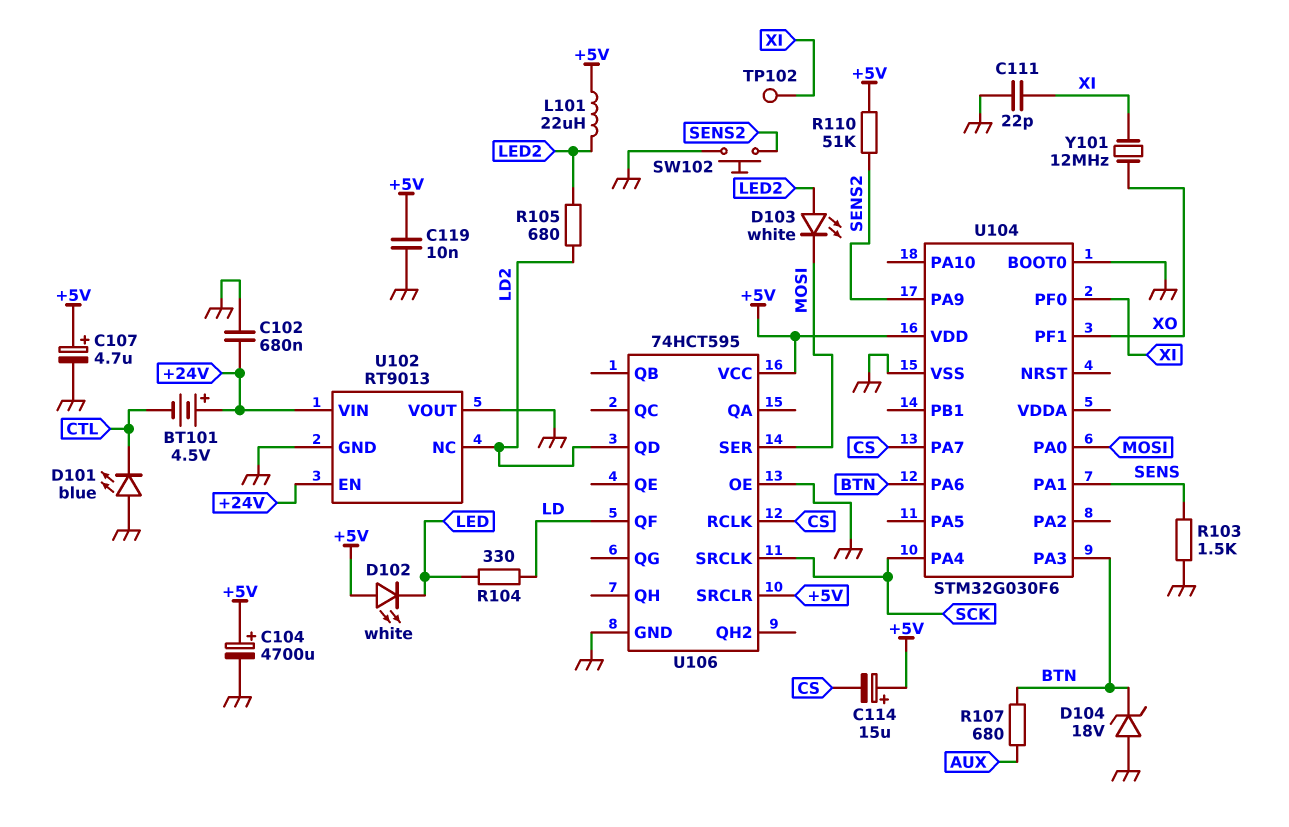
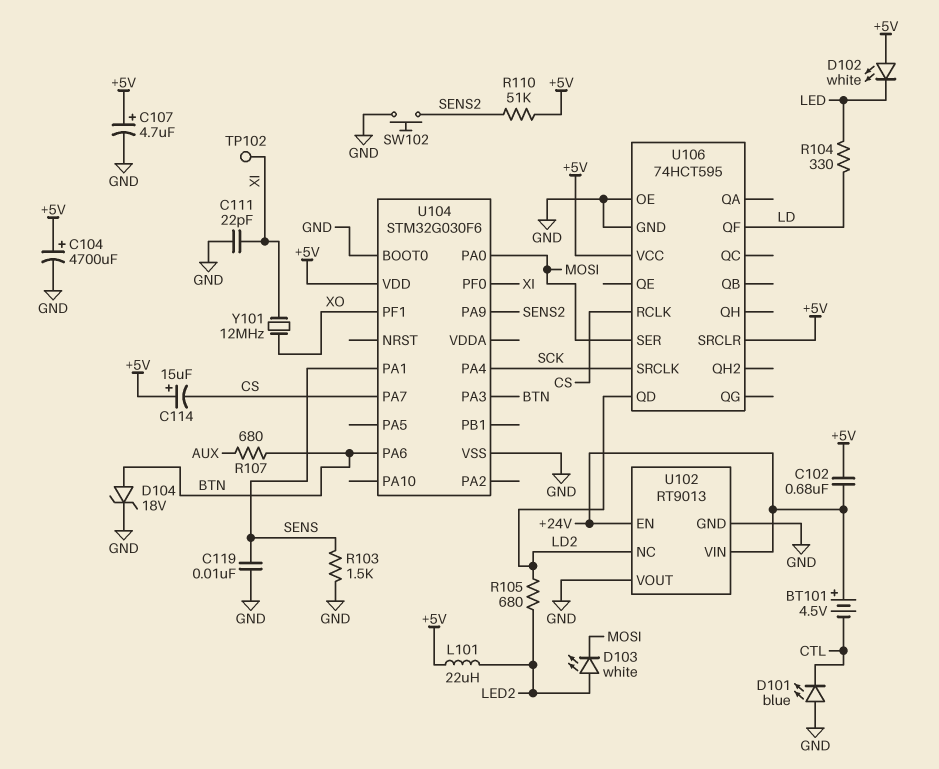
C102: 680nF (+24V, GND) -> 680nF (+5V, +24V)
C119: 10nF (+5V, GND) -> 10nF (GND, SENS)
D104: zener 18V (A GND, K BTN) -> zener 18V (A BTN, K GND)

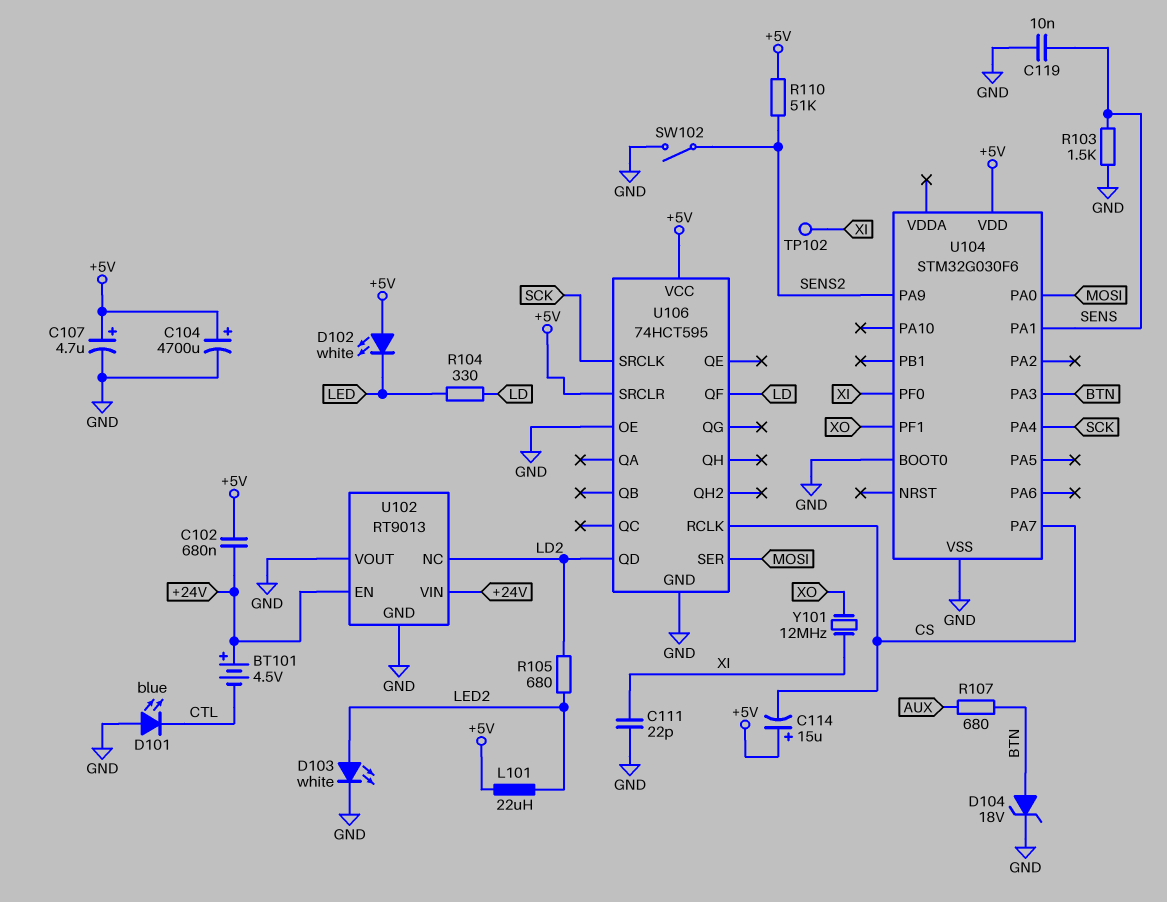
D103: LED white (A LED2, K MOSI) -> LED white (A LED2, K GND)
SW102: button (GND, SENS2) -> switch (GND, SENS2)
U104 pin PA6: BTN -> none

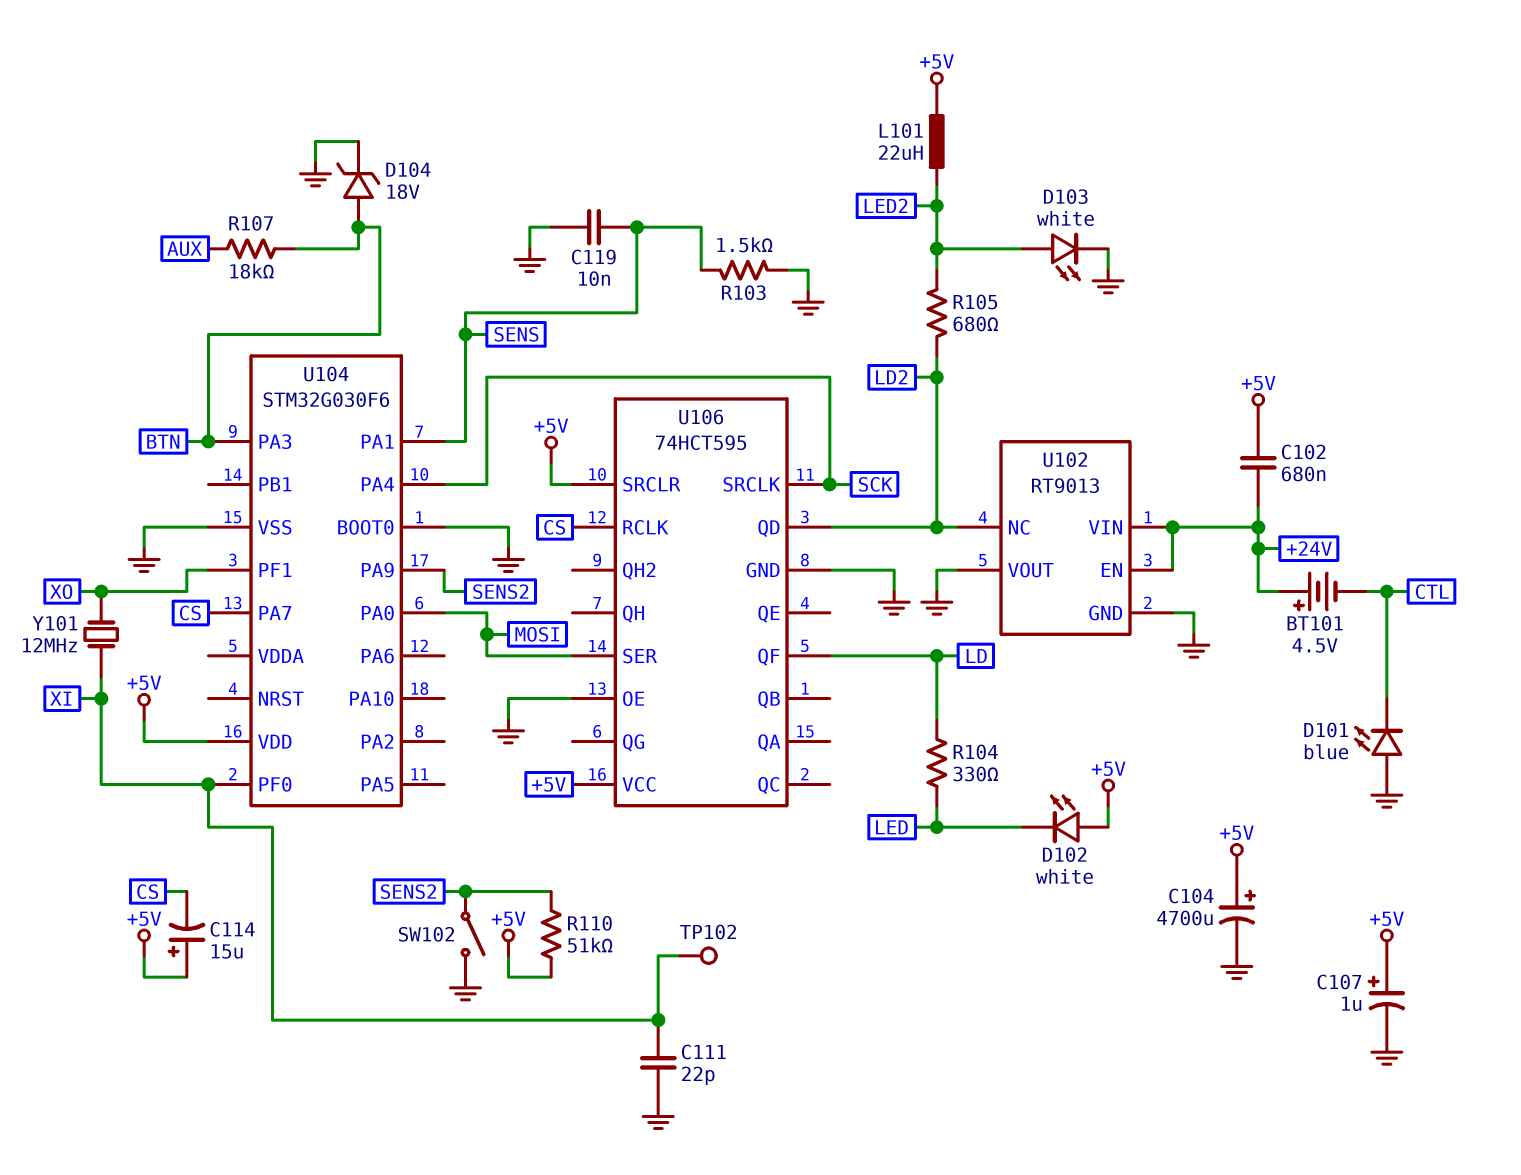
C107: 4.7uF (plus +5V, minus GND) -> 1uF (plus +5V, minus GND)
R107: 680 (AUX, BTN) -> 18k (AUX, BTN)

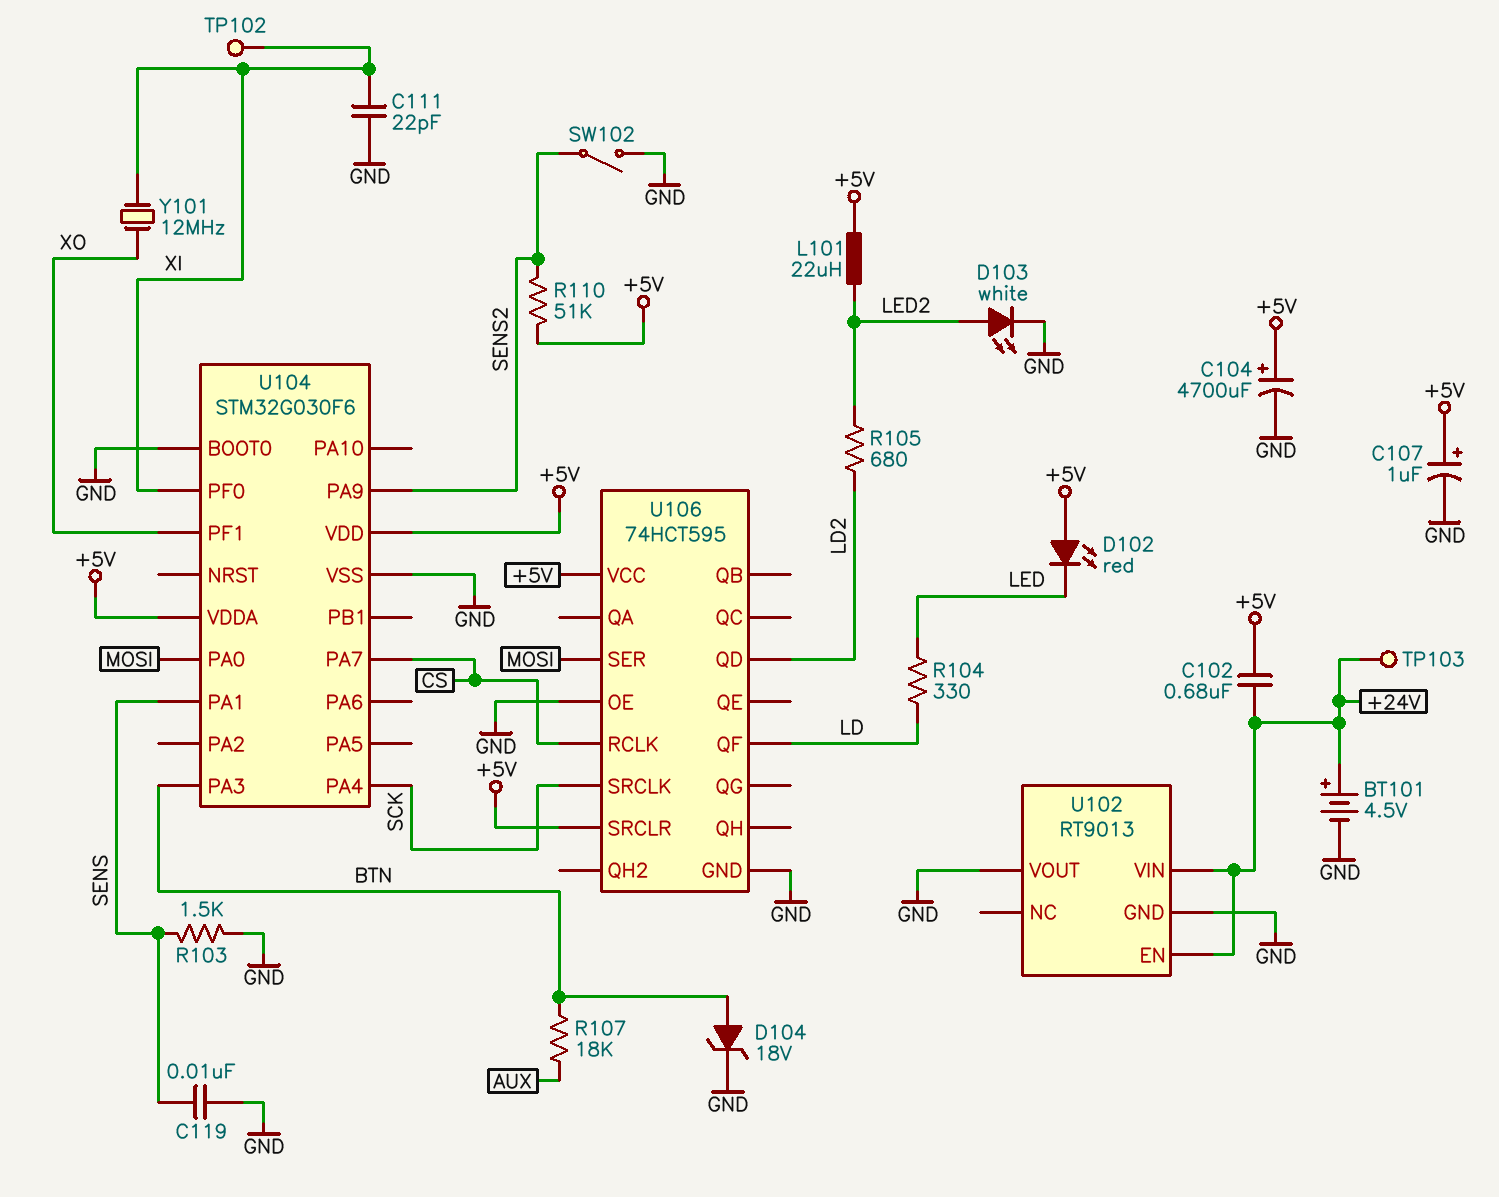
BT101: 4.5V (plus +24V, minus CTL) -> 4.5V (plus +24V, minus GND)
C114: 15uF (plus +5V, minus CS) -> none
D101: LED blue (A GND, K CTL) -> none
D102: LED white (A +5V, K LED) -> LED red (A +5V, K LED)
TP103: none -> test point (+24V)
U102 pin NC: LD2 -> none
U104 pin VDDA: none -> +5V

